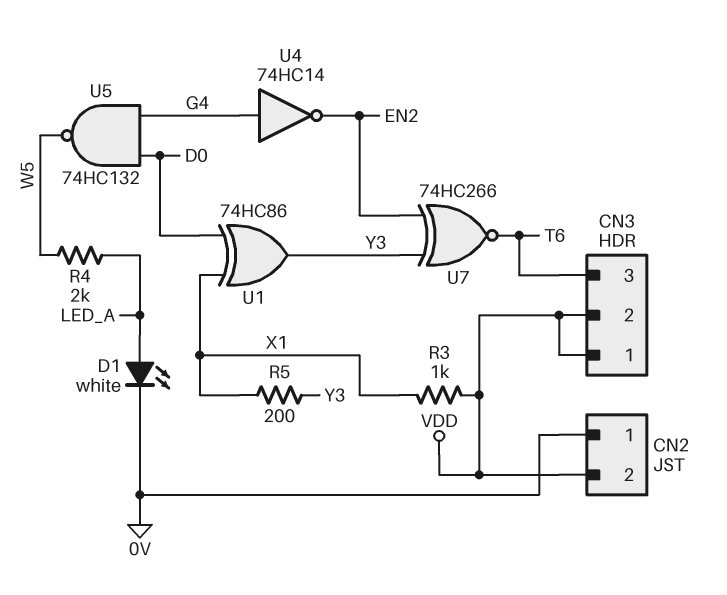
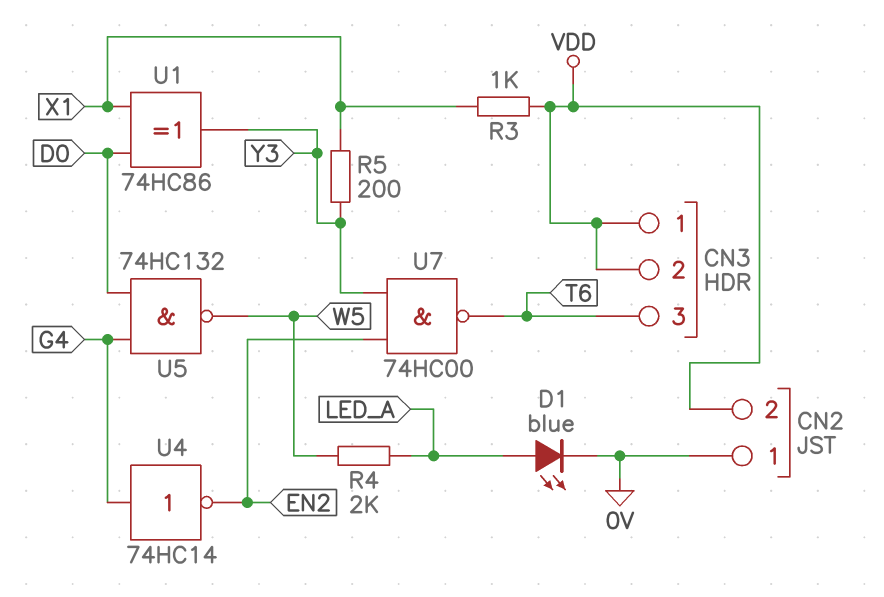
D1: LED white (A LED_A, K 0V) -> LED blue (A LED_A, K 0V)
U7: XNOR 74HC266 (in EN2, in Y3, out T6) -> NAND 74HC00 (in EN2, in Y3, out T6)

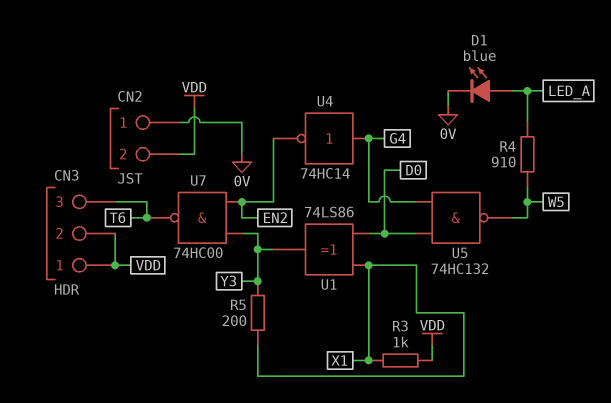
R4: 2k (LED_A, W5) -> 910 (LED_A, W5)
U1: XOR 74HC86 (in D0, in X1, out Y3) -> XOR 74LS86 (in D0, in X1, out Y3)

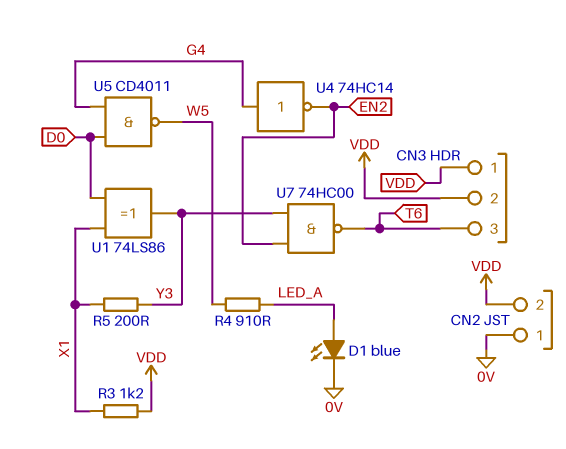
R3: 1k (VDD, X1) -> 1.2k (VDD, X1)
U5: NAND 74HC132 (in D0, in G4, out W5) -> NAND CD4011 (in D0, in G4, out W5)

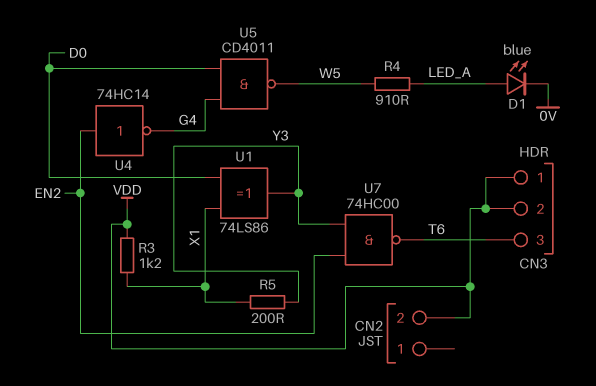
CN2 pin 1: 0V -> none
U4: NOT 74HC14 (in G4, out EN2) -> NOT 74HC14 (in EN2, out G4)

